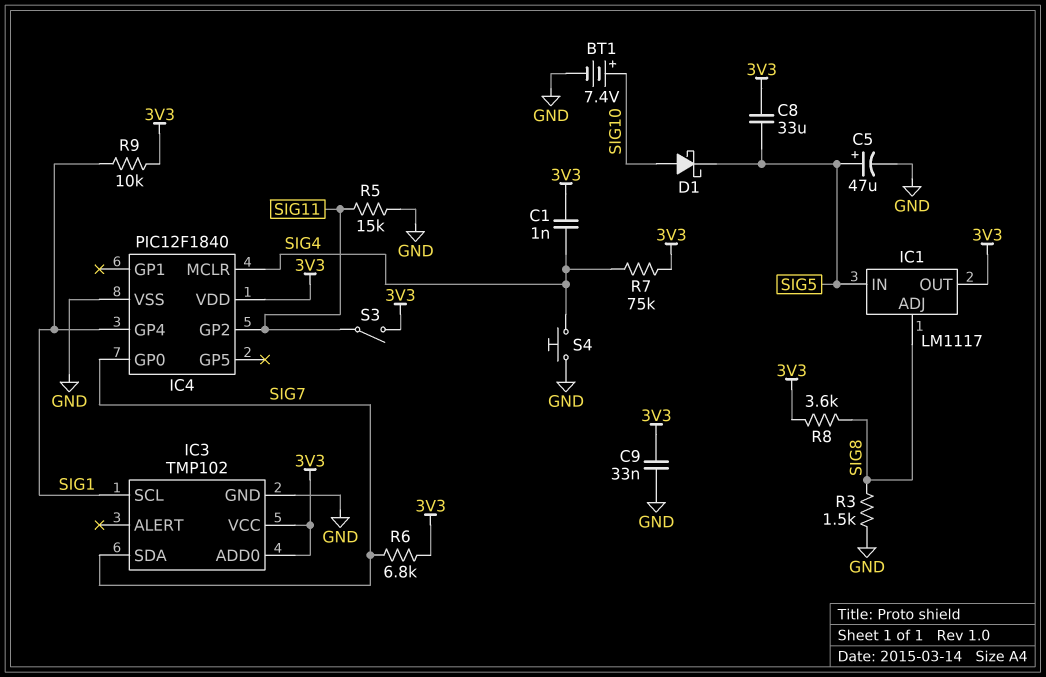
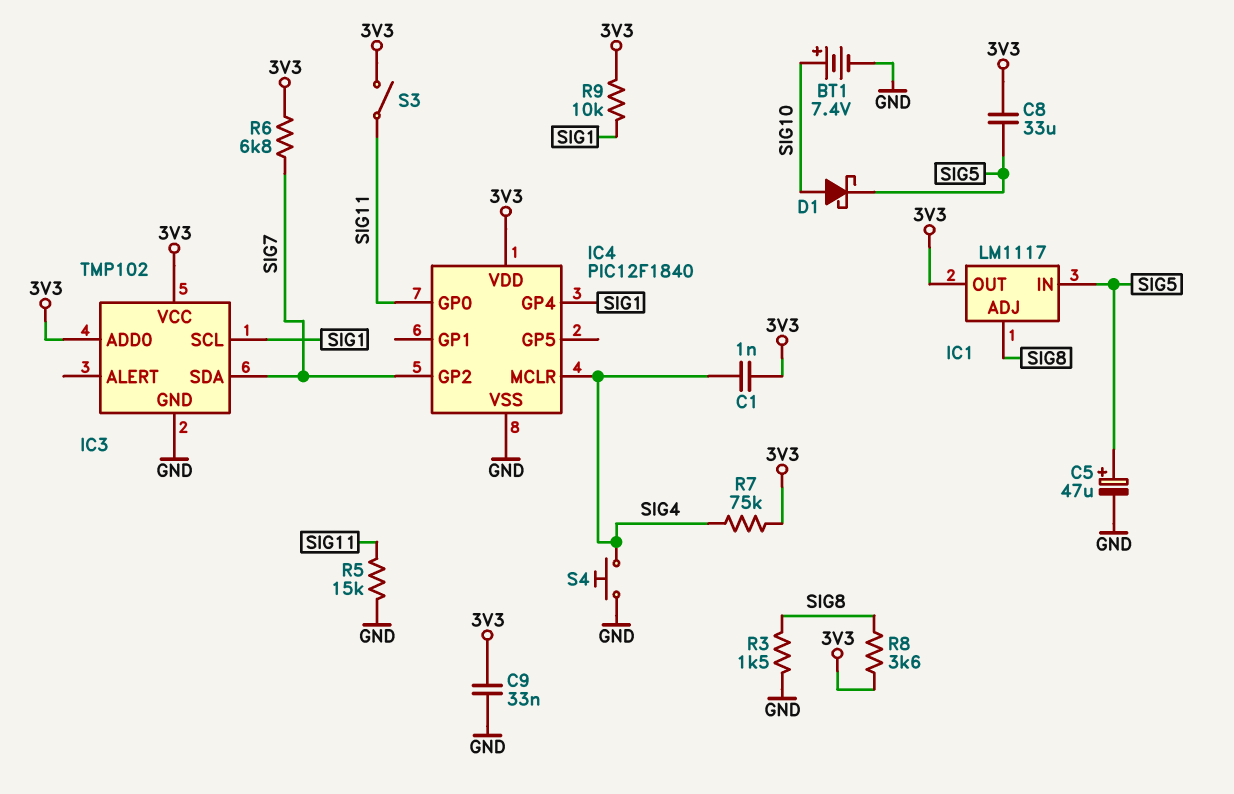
IC4 pin GP0: SIG7 -> SIG11
IC4 pin GP2: SIG11 -> SIG7

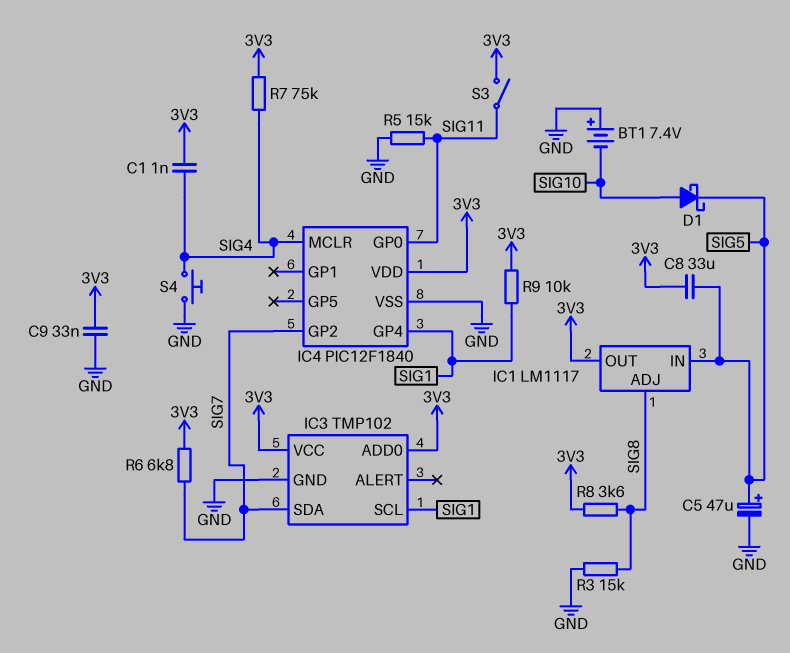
BT1: 7.4V (plus SIG10, minus GND) -> 7.4V (plus GND, minus SIG10)
R3: 1.5k (GND, SIG8) -> 15k (GND, SIG8)

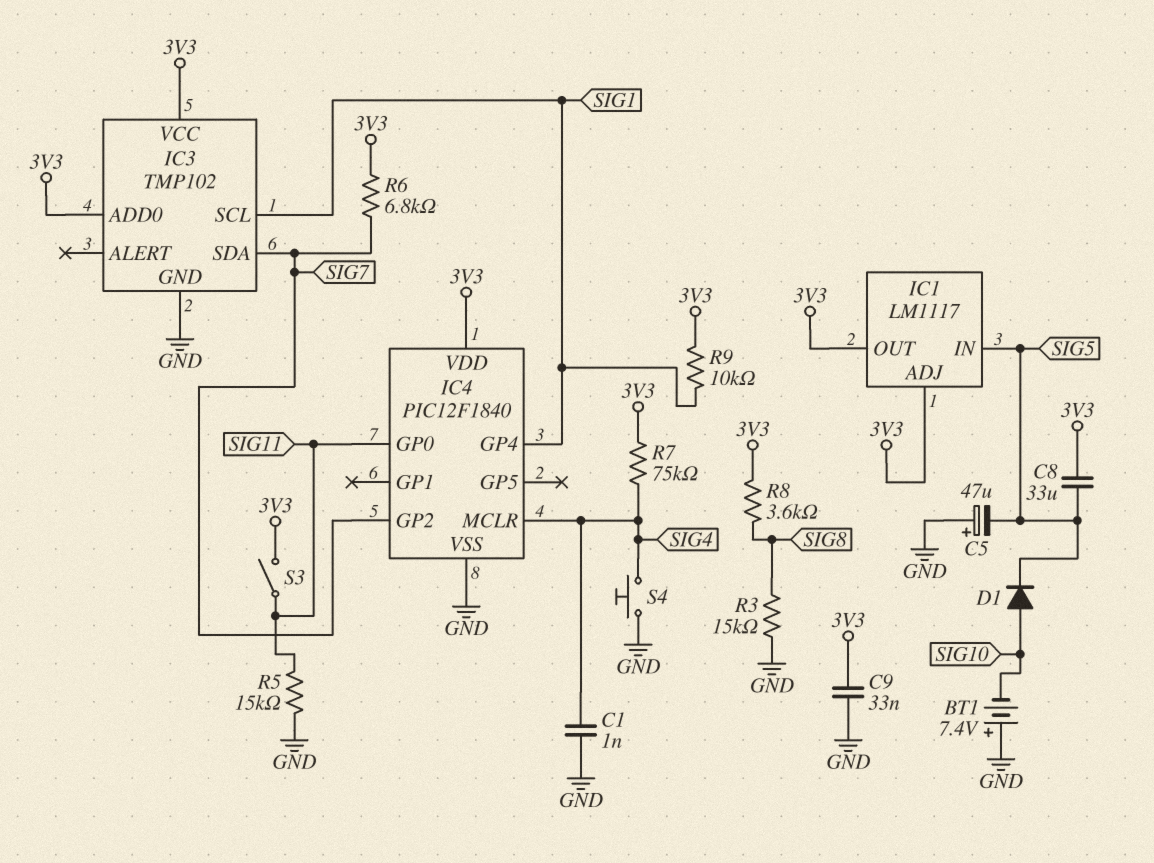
C1: 1nF (3V3, SIG4) -> 1nF (GND, SIG4)
C5: 47uF (plus SIG5, minus GND) -> 47uF (plus GND, minus SIG5)
D1: schottky (A SIG10, K SIG5) -> diode (A SIG10, K SIG5)
IC1 pin ADJ: SIG8 -> 3V3

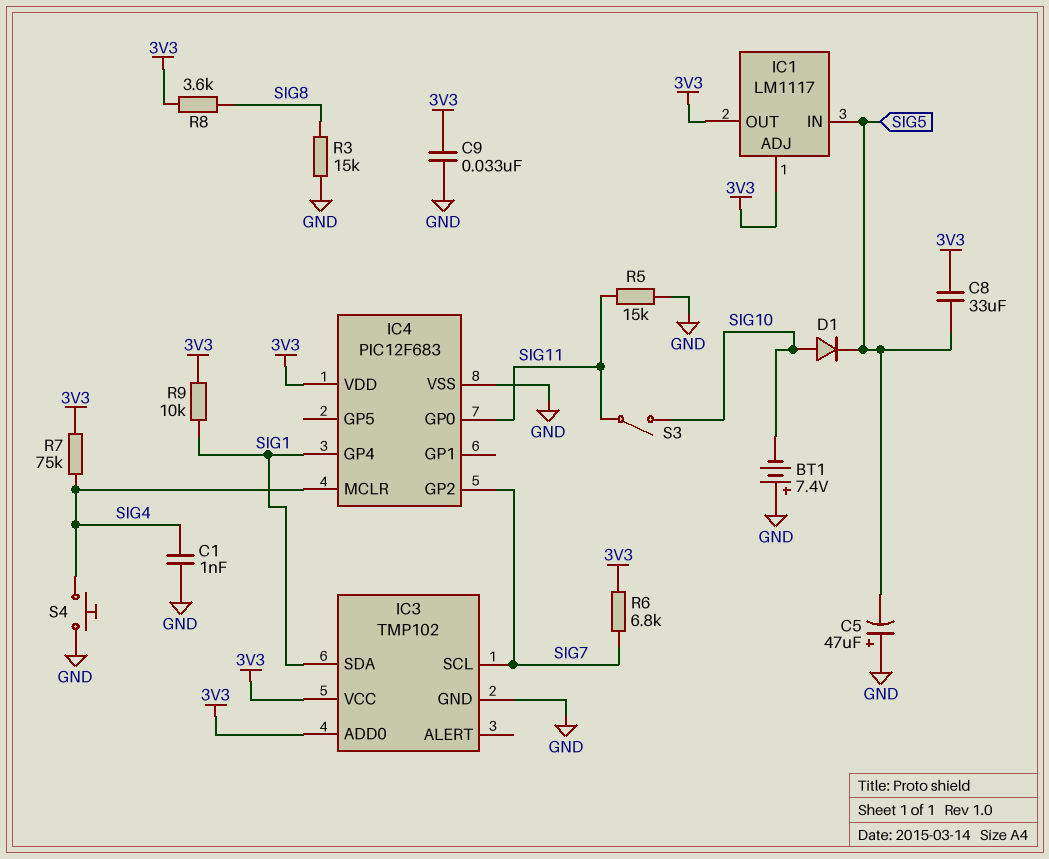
IC3 pin SCL: SIG1 -> SIG7
IC3 pin SDA: SIG7 -> SIG1
IC4: PIC12F1840 -> PIC12F683
S3: switch (3V3, SIG11) -> switch (SIG10, SIG11)

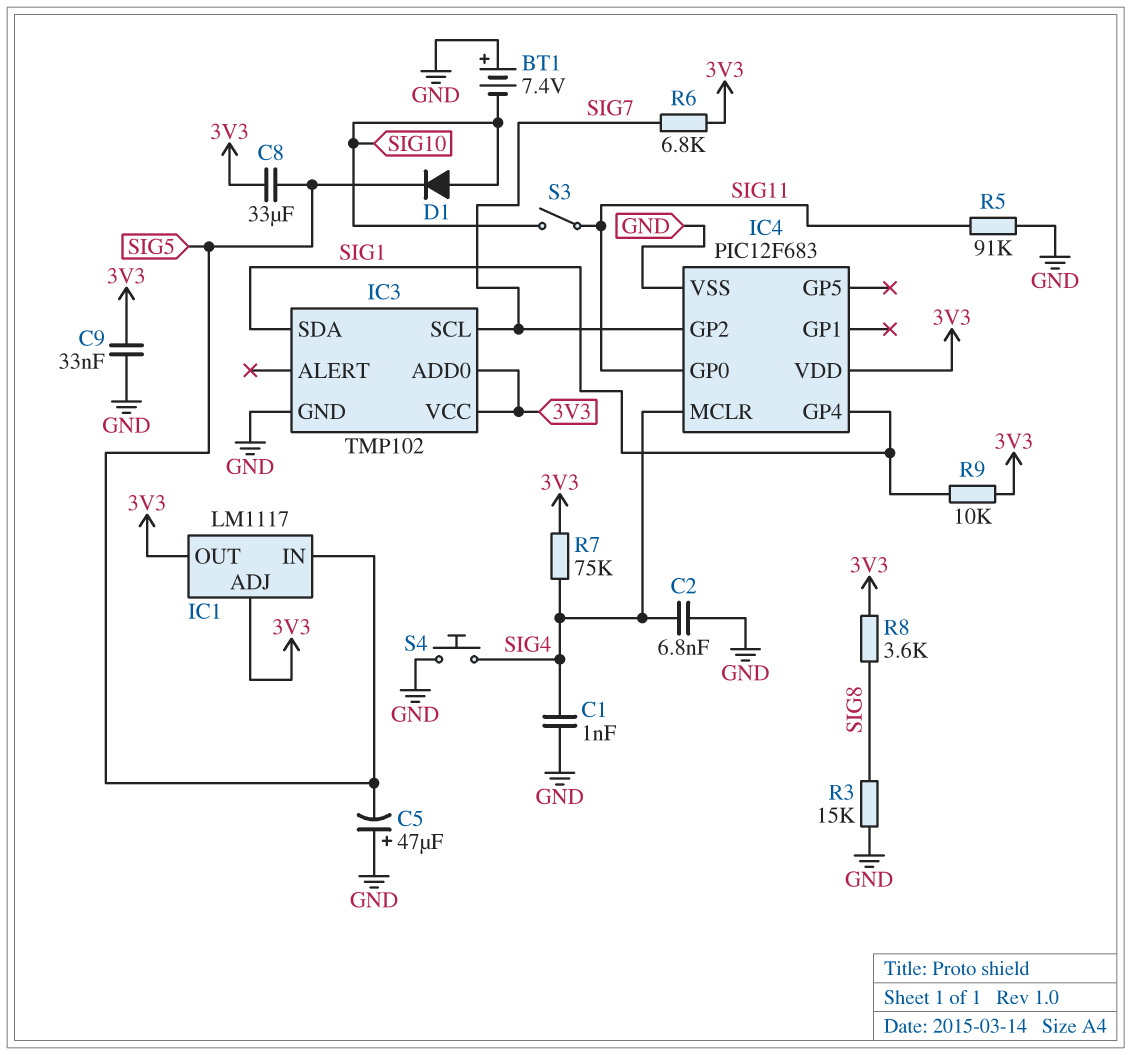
C2: none -> 6.8nF (GND, SIG4)
R5: 15k (GND, SIG11) -> 91k (GND, SIG11)

